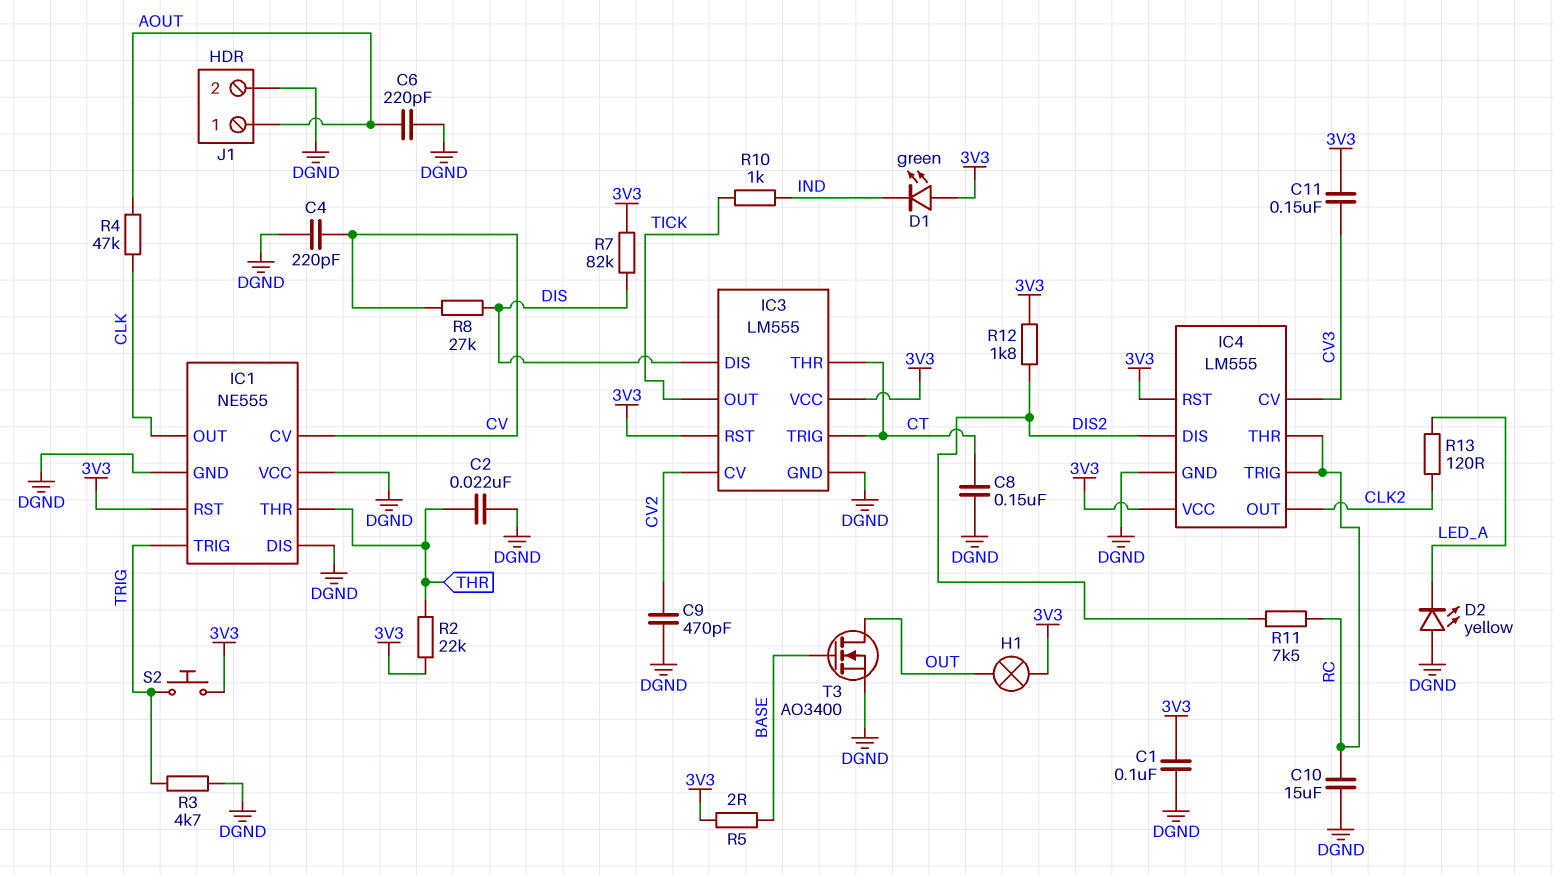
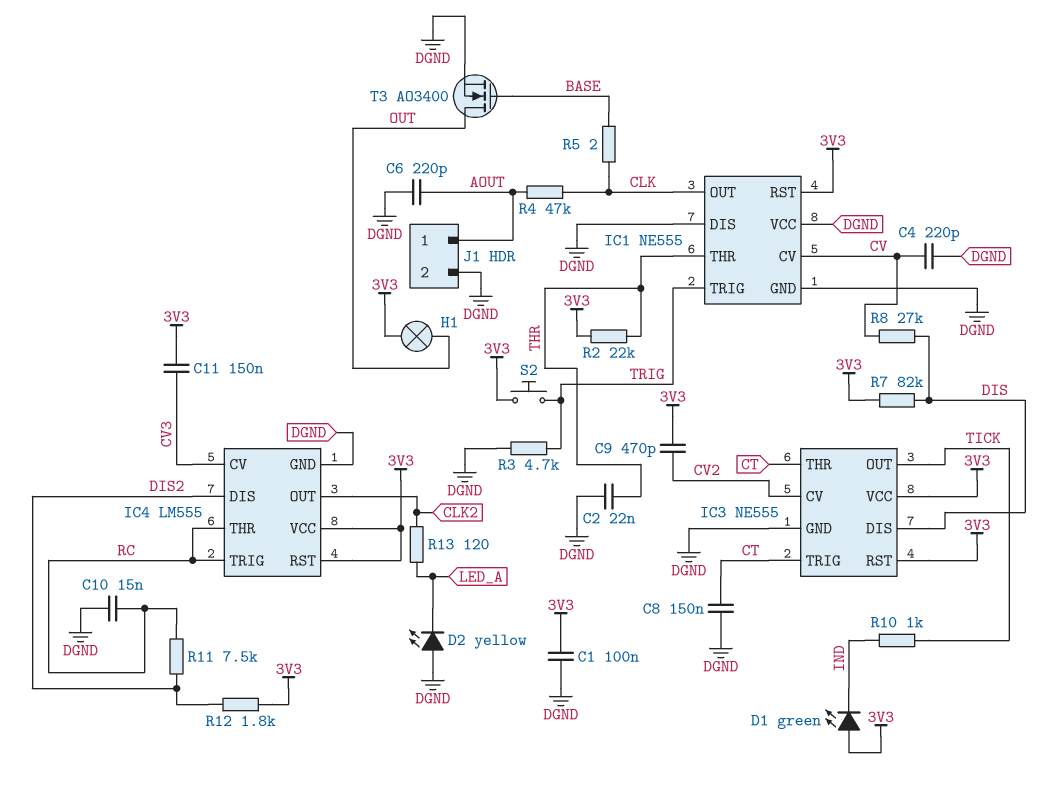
C9: 470pF (CV2, DGND) -> 470pF (3V3, CV2)
C10: 15uF (DGND, RC) -> 15nF (DGND, RC)
IC3: LM555 -> NE555
R5: 2 (3V3, BASE) -> 2 (BASE, CLK)

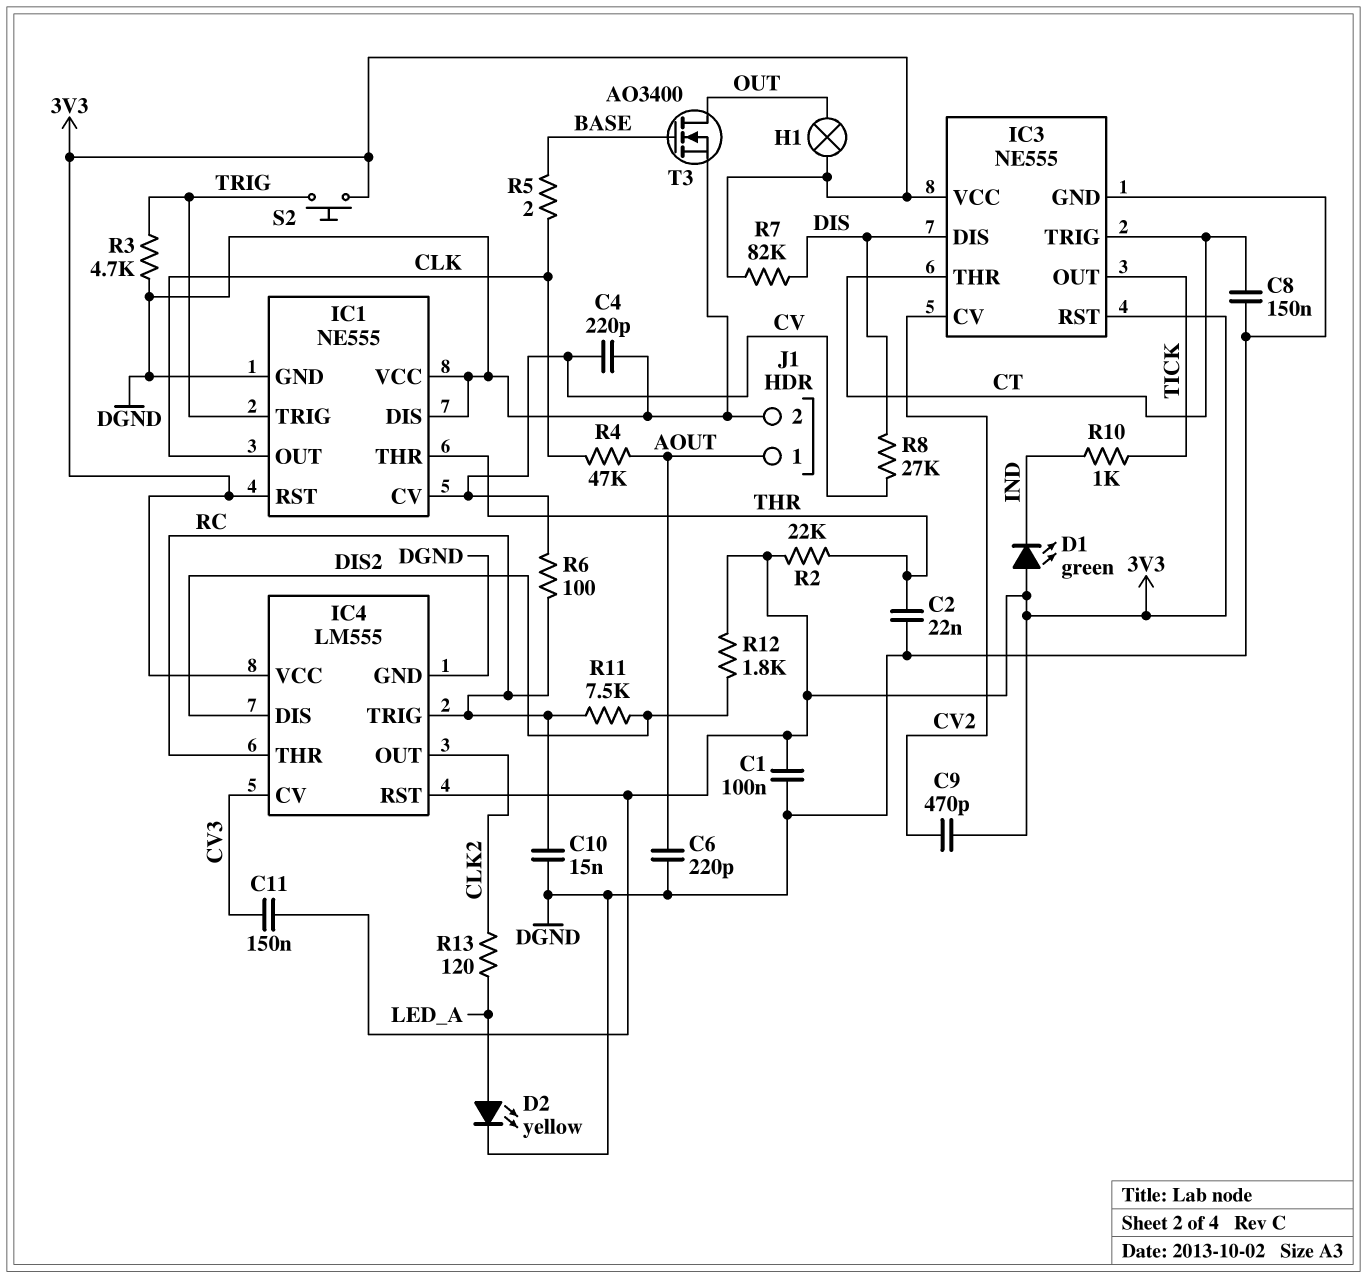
D2: LED yellow (A DGND, K LED_A) -> LED yellow (A LED_A, K DGND)
R6: none -> 100 (CV, RC)

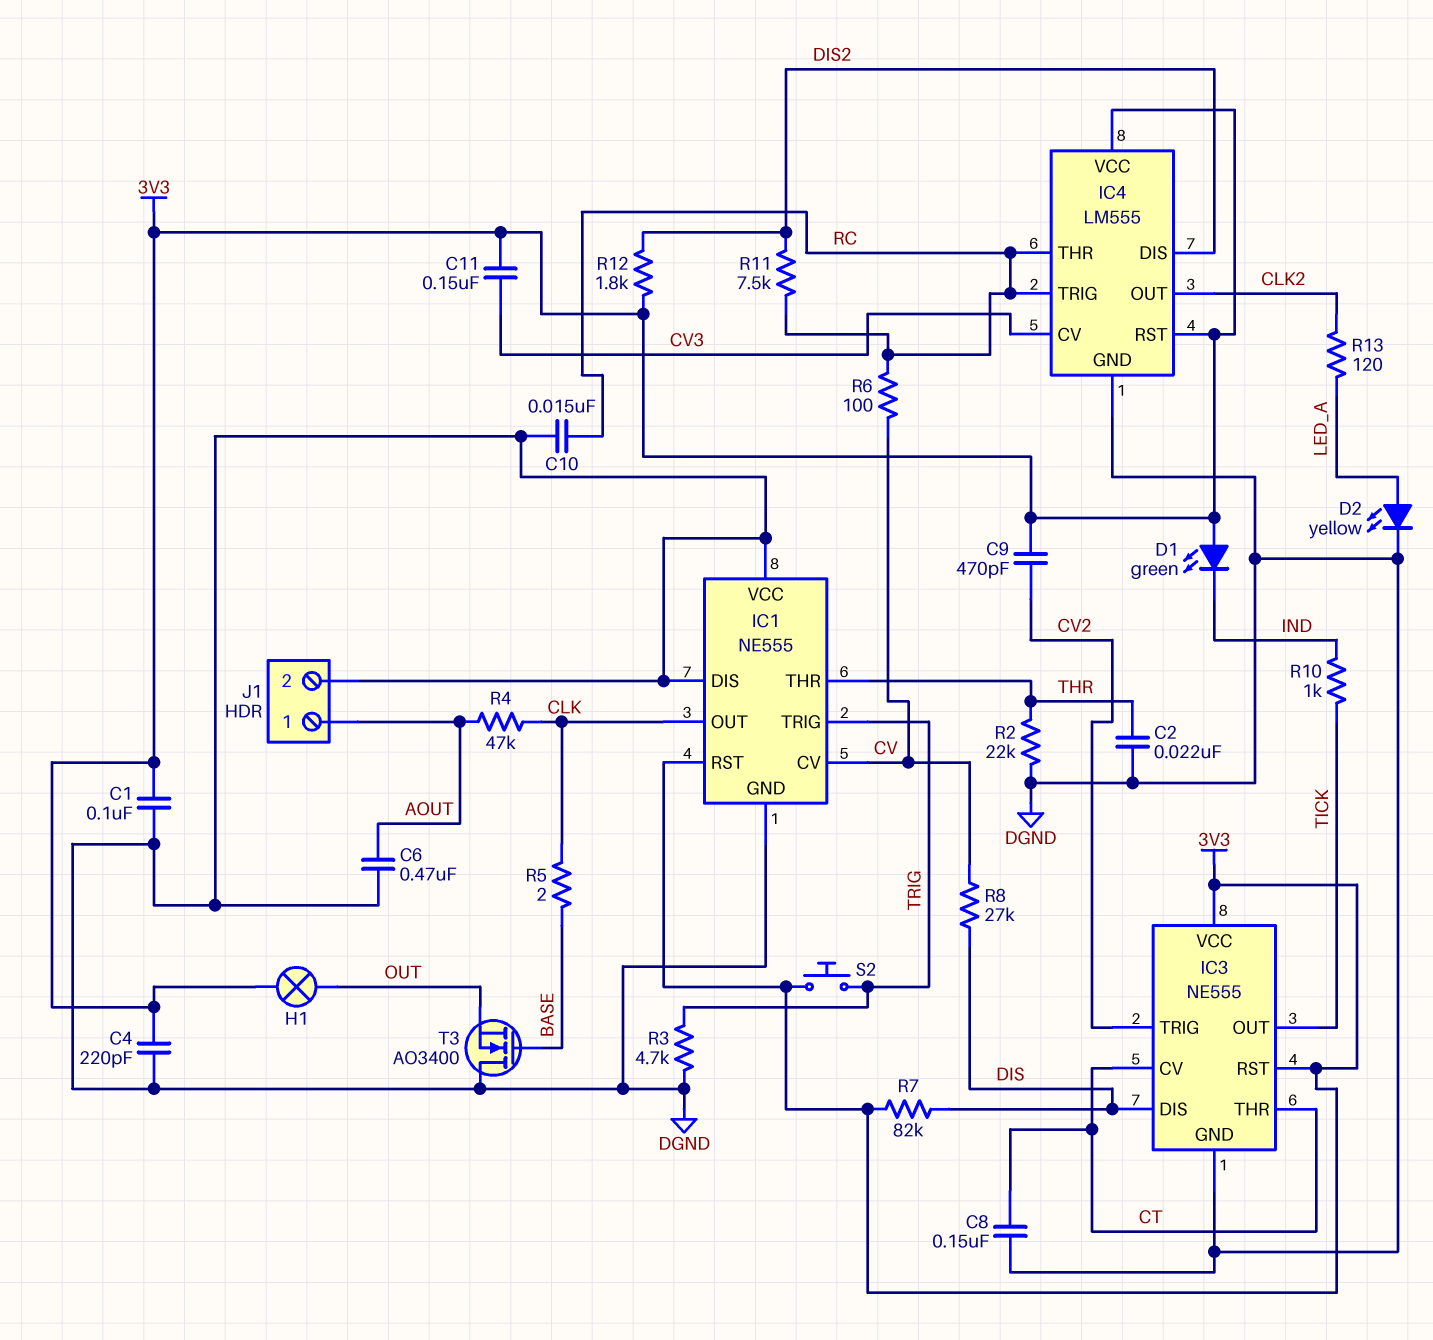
C4: 220pF (CV, DGND) -> 220pF (3V3, DGND)
C6: 220pF (AOUT, DGND) -> 470nF (AOUT, DGND)
IC3 pin CV: CV2 -> CT
IC3 pin TRIG: CT -> CV2
R2: 22k (3V3, THR) -> 22k (DGND, THR)
T3: NMOS AO3400 (G BASE, D OUT, S DGND) -> NMOS AO3400 (G BASE, D DGND, S OUT)

